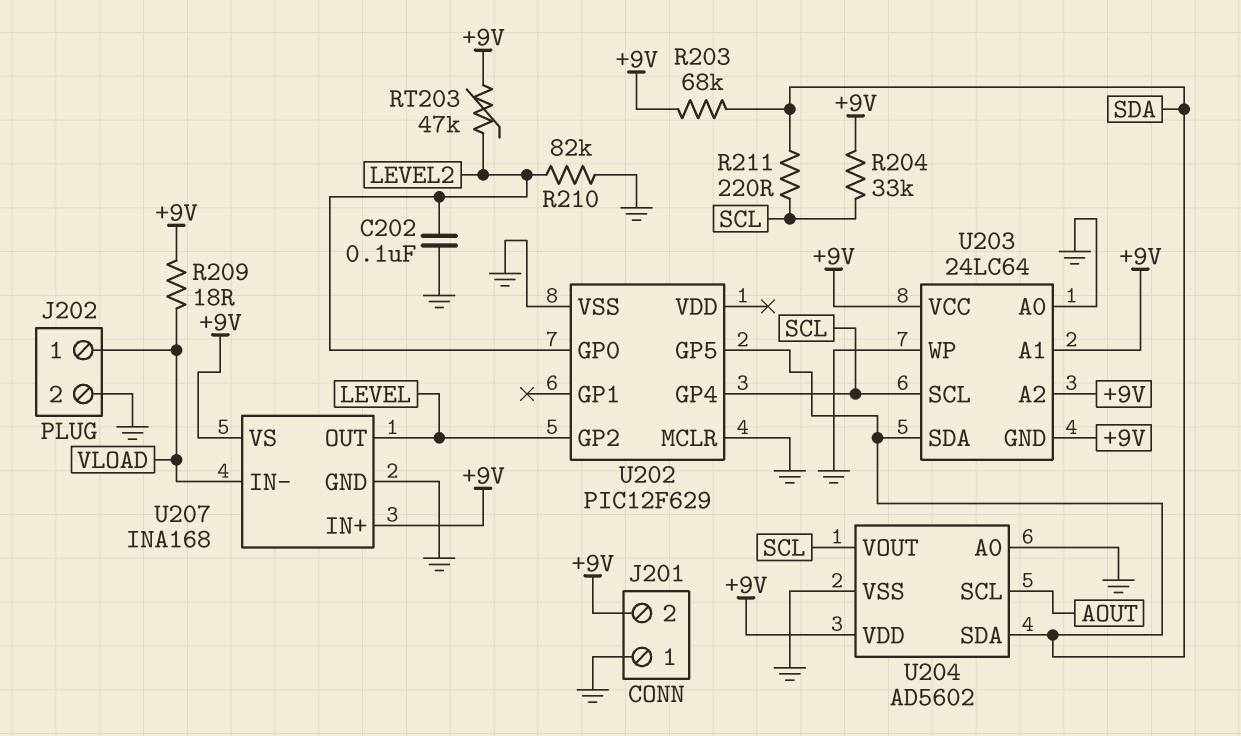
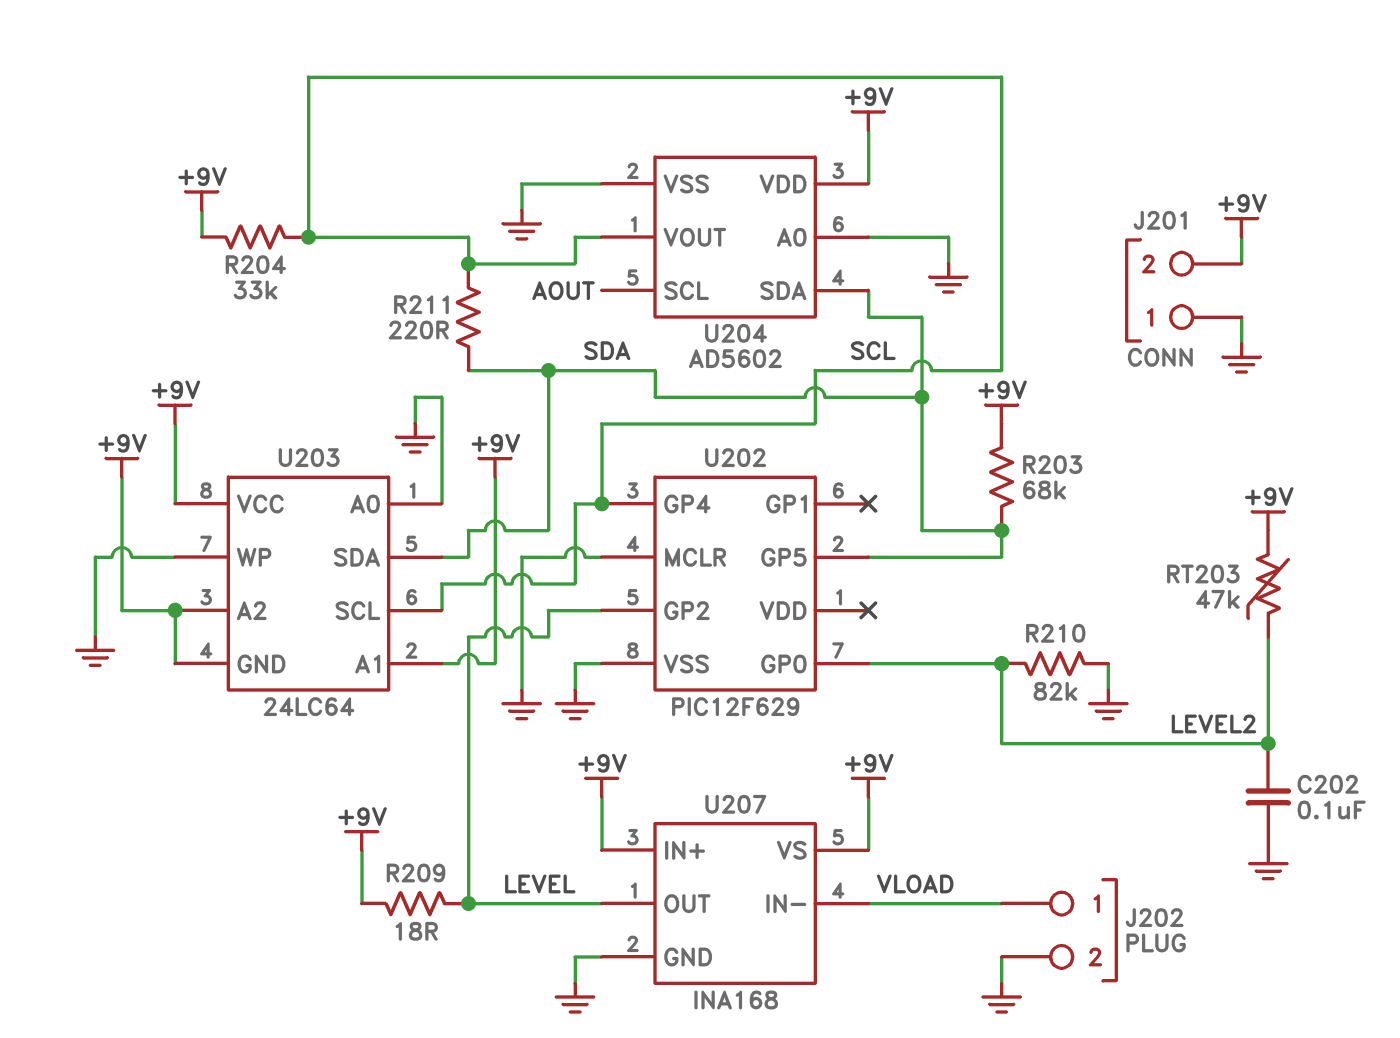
R209: 18 (+9V, VLOAD) -> 18 (+9V, LEVEL)

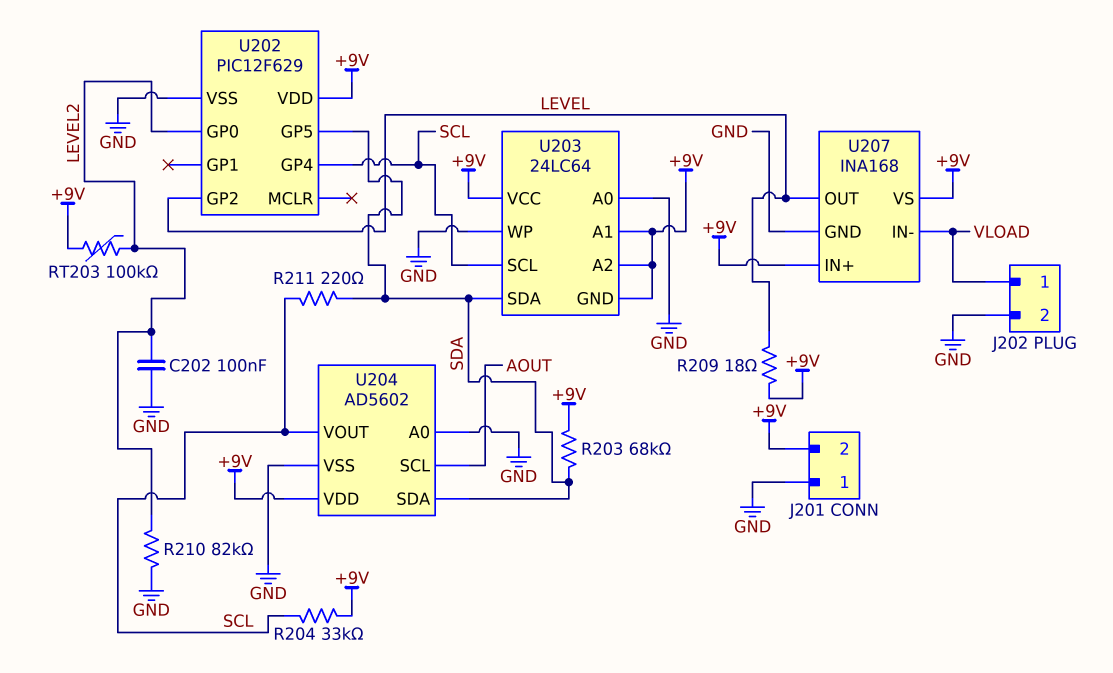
RT203: 47k (+9V, LEVEL2) -> 100k (+9V, LEVEL2)
U202 pin MCLR: GND -> none
U202 pin VDD: none -> +9V

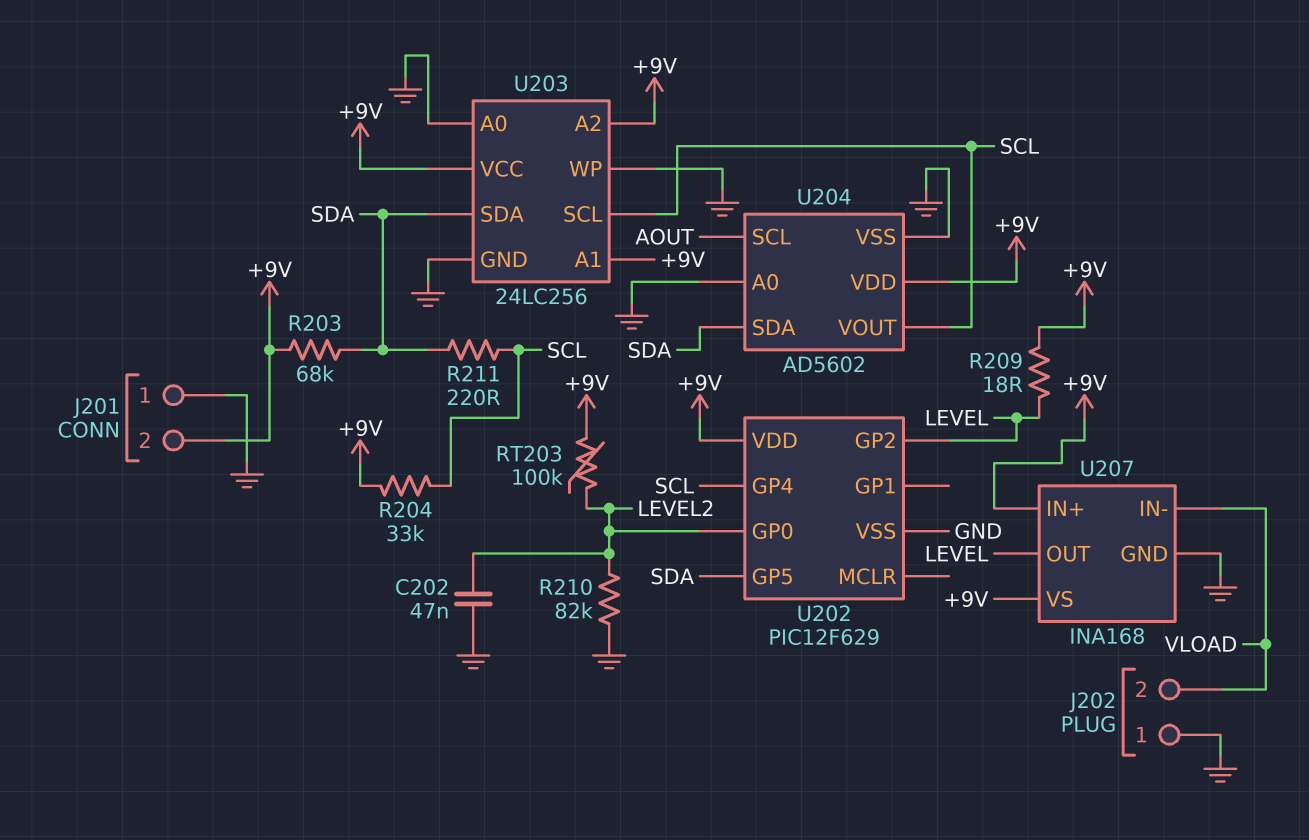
C202: 100nF (GND, LEVEL2) -> 47nF (GND, LEVEL2)
J202 pin 1: VLOAD -> GND
J202 pin 2: GND -> VLOAD
U203: 24LC64 -> 24LC256
U203 pin GND: +9V -> GND

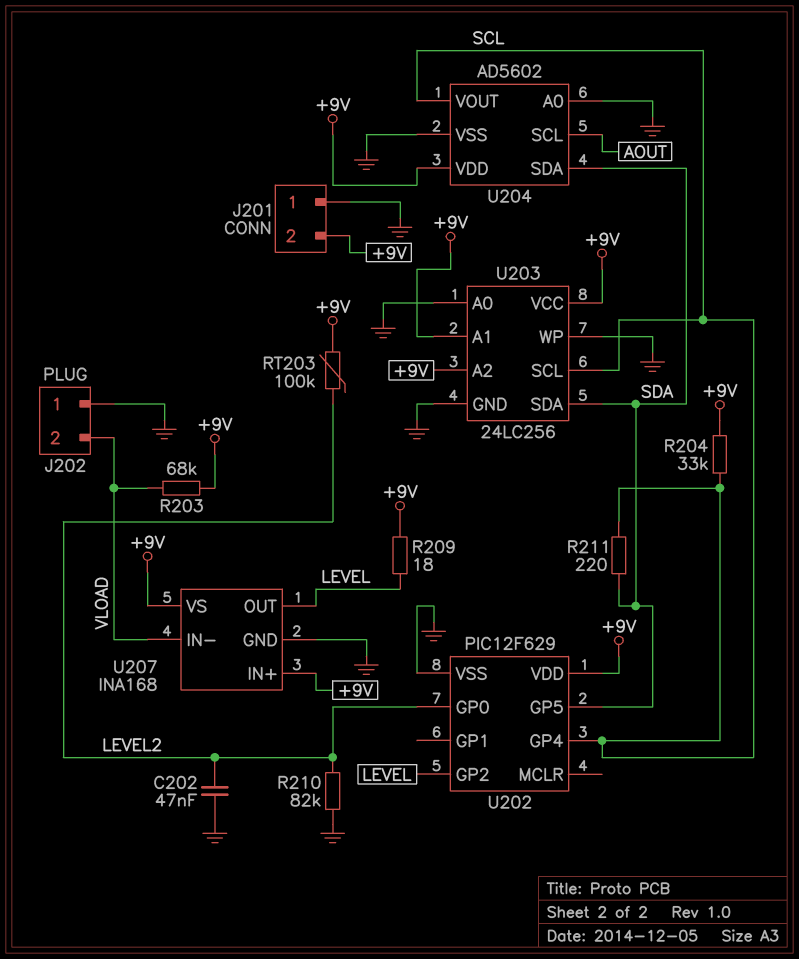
R203: 68k (+9V, SDA) -> 68k (+9V, VLOAD)

